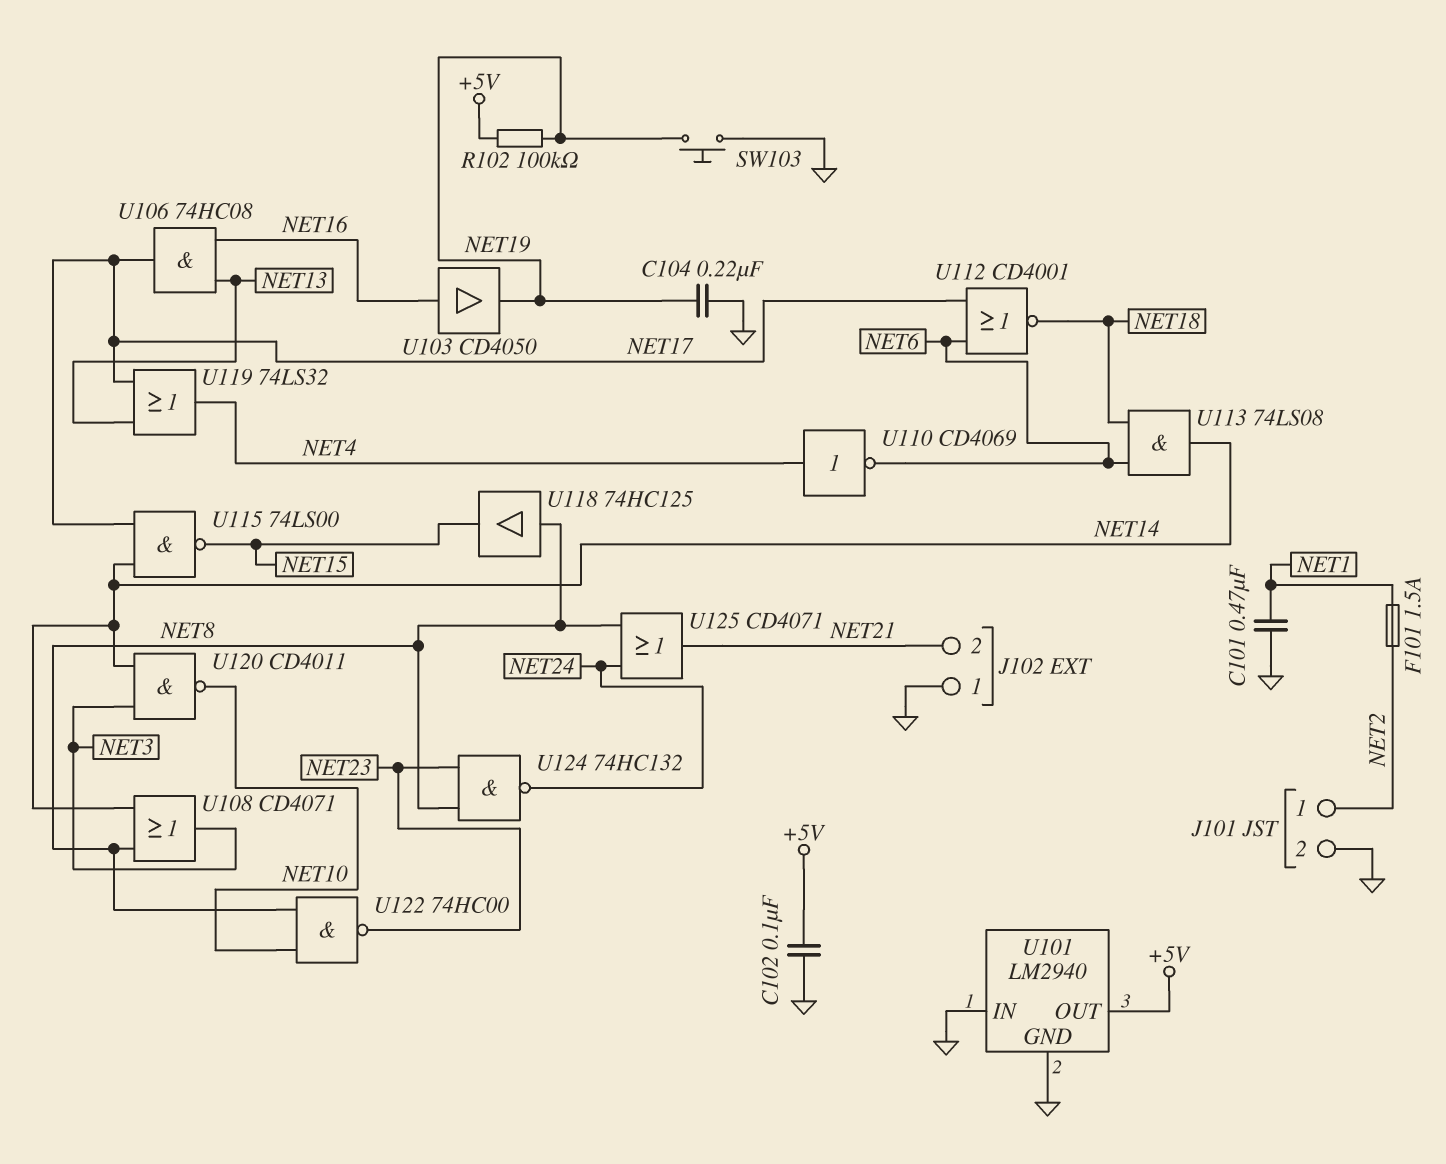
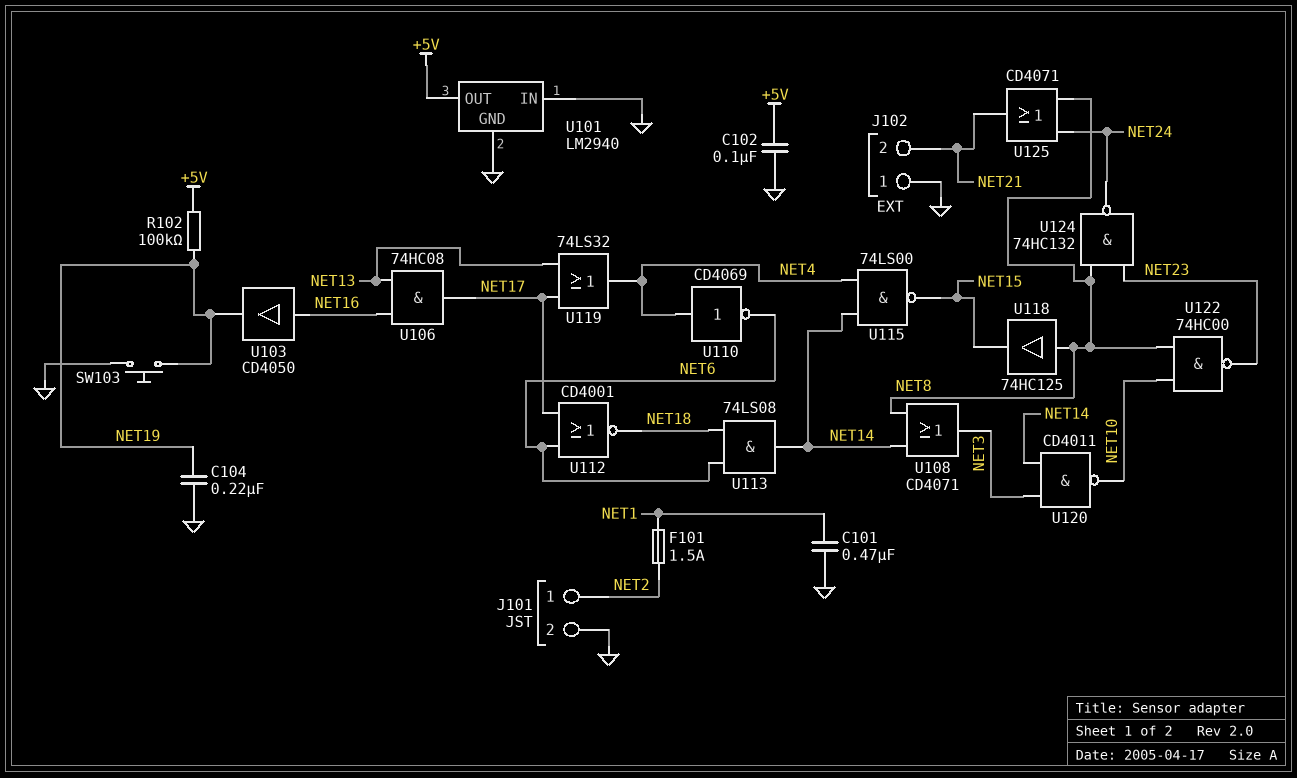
U115: NAND 74LS00 (in NET14, in NET17, out NET15) -> NAND 74LS00 (in NET4, in NET14, out NET15)

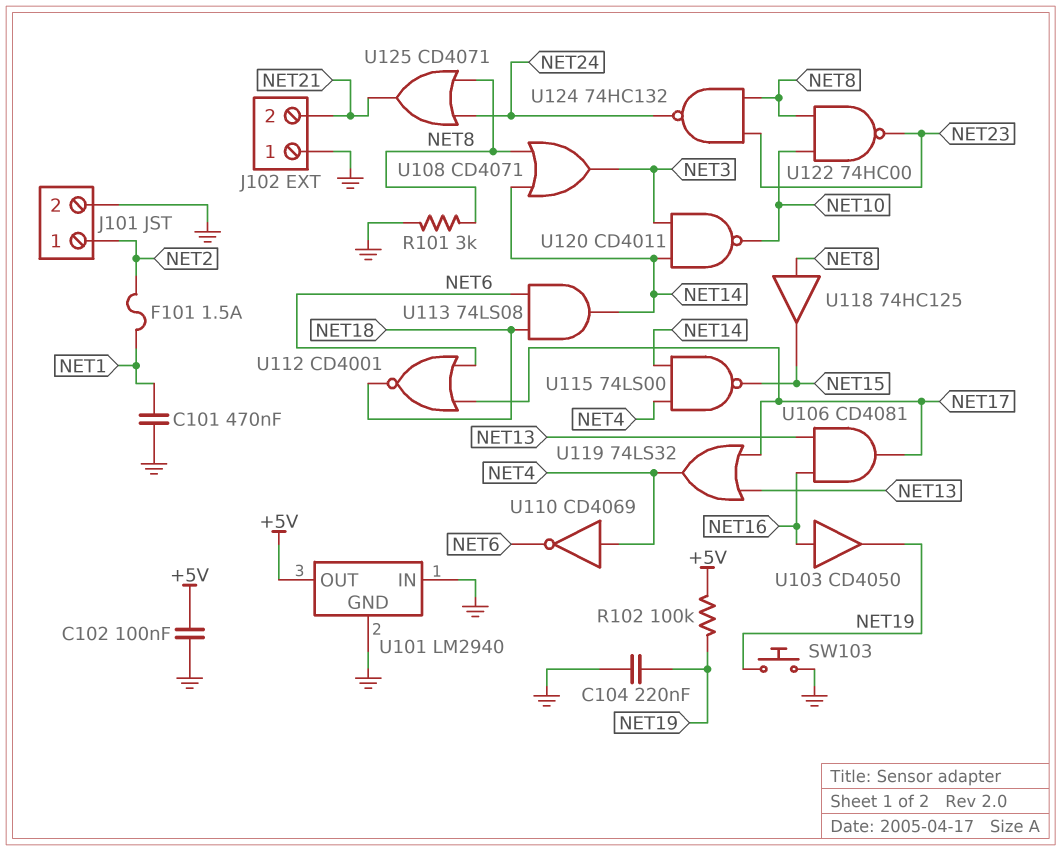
R101: none -> 3k (GND, NET8)
U106: AND 74HC08 (in NET13, in NET16, out NET17) -> AND CD4081 (in NET13, in NET16, out NET17)

